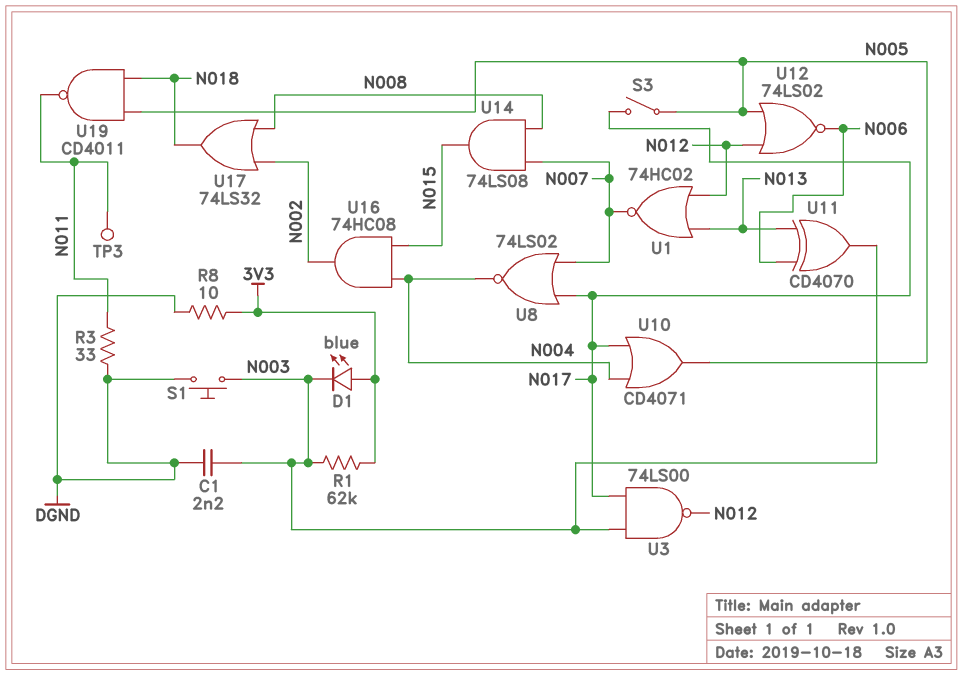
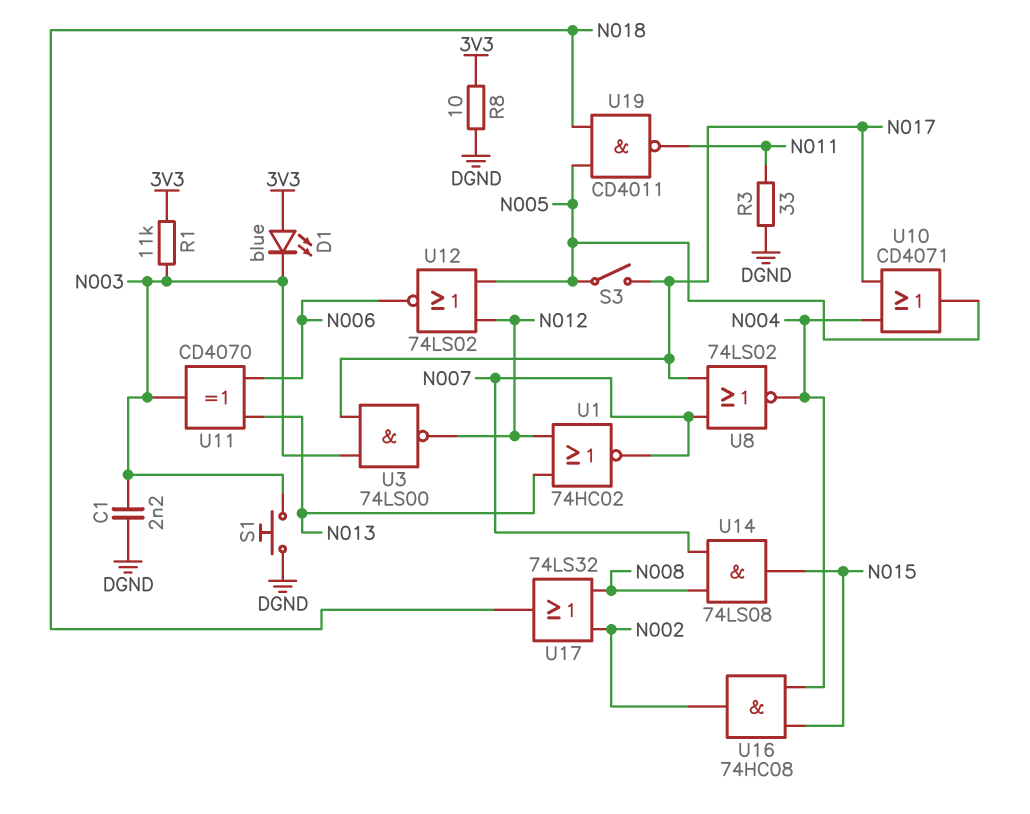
R1: 62k (3V3, N003) -> 11k (3V3, N003)
TP3: test point (N011) -> none

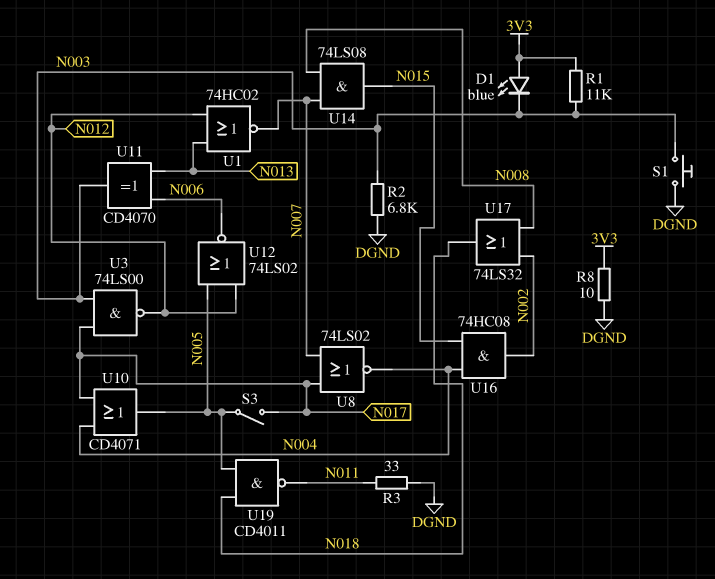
C1: 2.2nF (DGND, N003) -> none
R2: none -> 6.8k (DGND, N003)

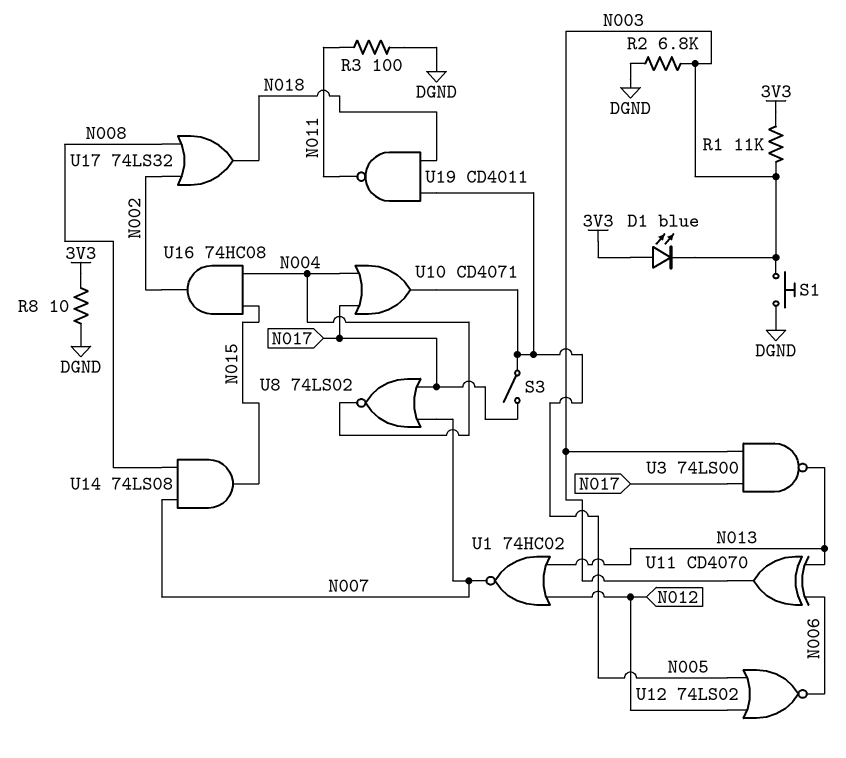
R3: 33 (DGND, N011) -> 100 (DGND, N011)
U3: NAND 74LS00 (in N003, in N017, out N012) -> NAND 74LS00 (in N003, in N017, out N013)

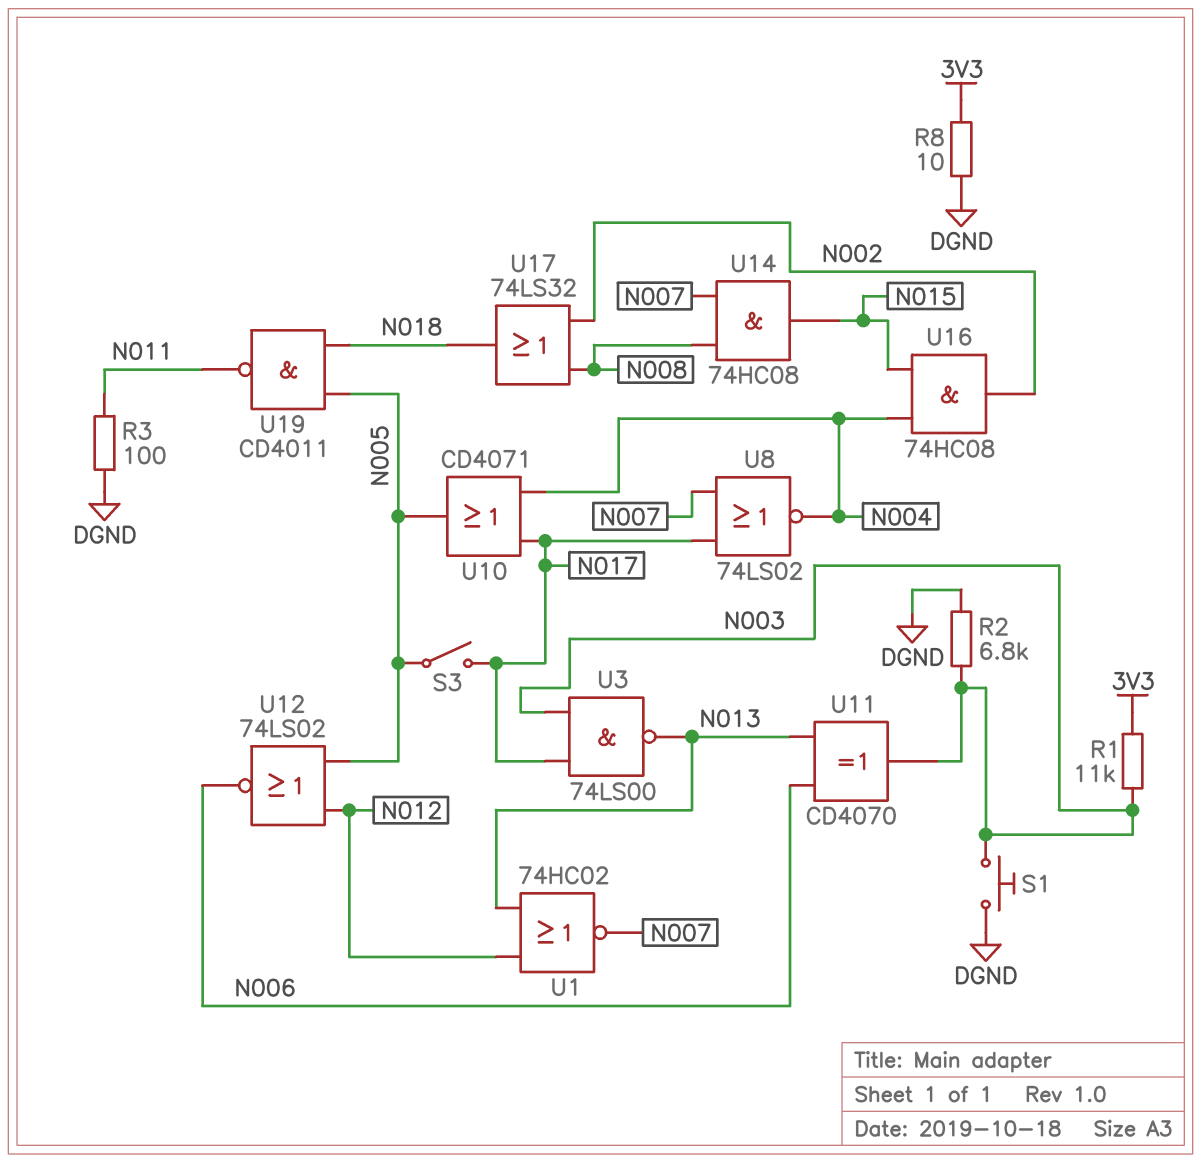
D1: LED blue (A 3V3, K N003) -> none
U14: AND 74LS08 (in N007, in N008, out N015) -> AND 74HC08 (in N007, in N008, out N015)

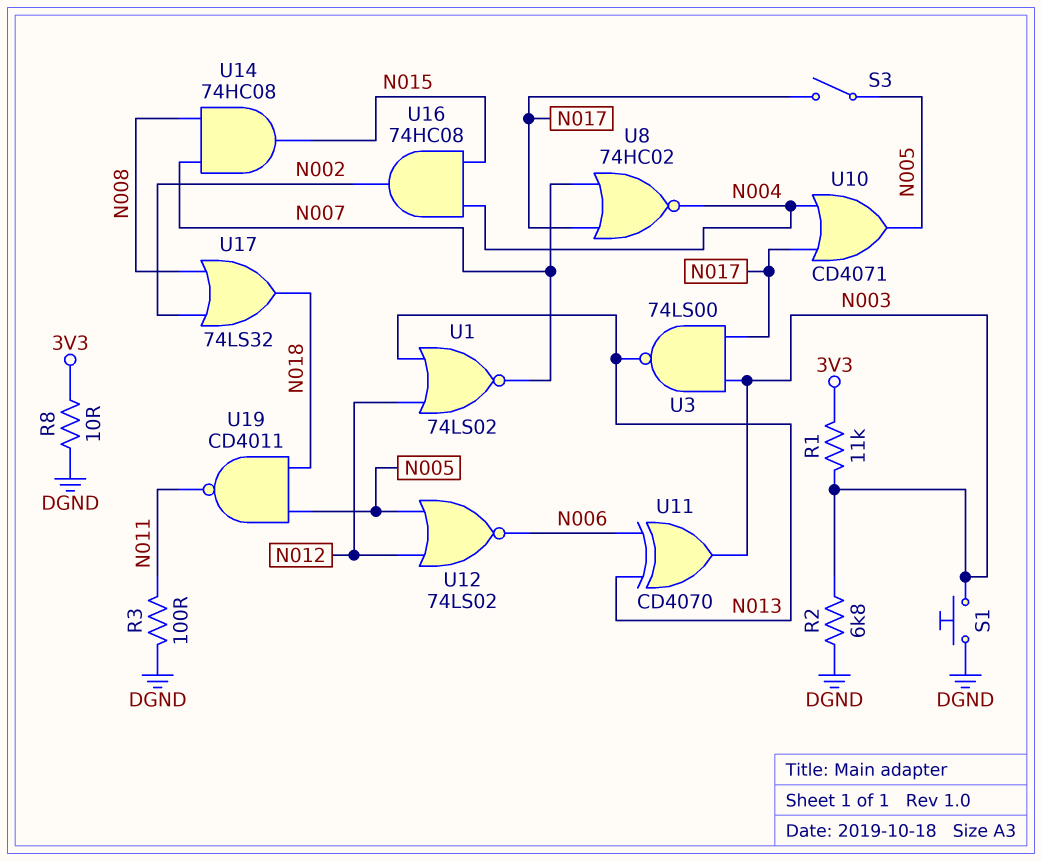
U1: NOR 74HC02 (in N012, in N013, out N007) -> NOR 74LS02 (in N012, in N013, out N007)
U8: NOR 74LS02 (in N007, in N017, out N004) -> NOR 74HC02 (in N007, in N017, out N004)

